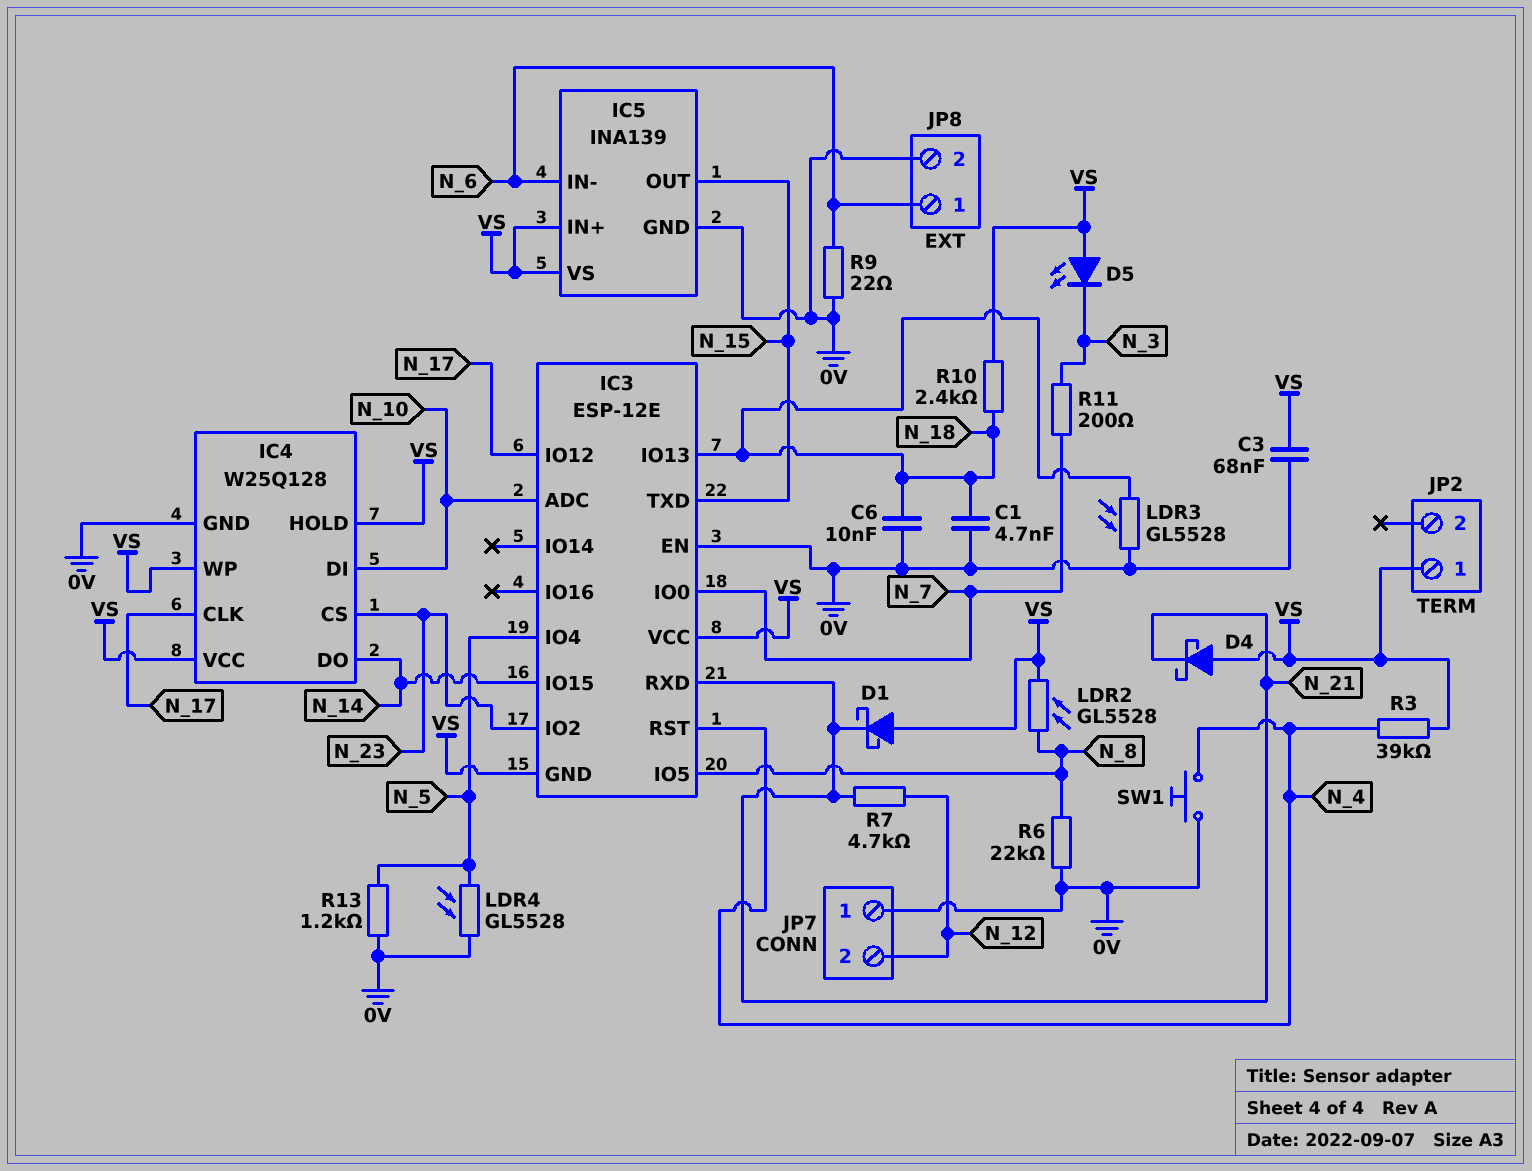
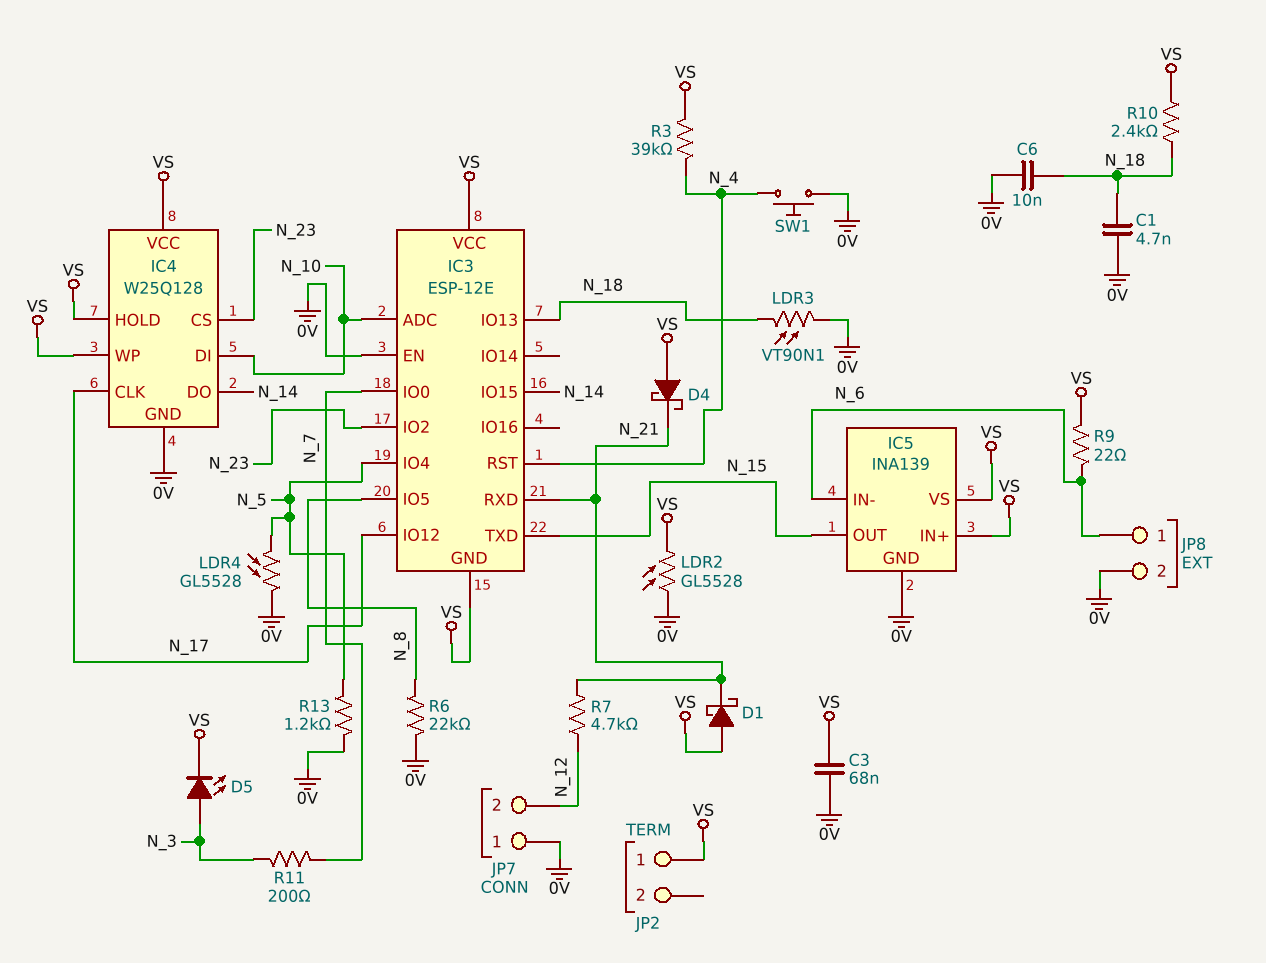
D5: LED (A VS, K N_3) -> LED (A N_3, K VS)
LDR2: GL5528 (N_8, VS) -> GL5528 (0V, VS)
LDR3: GL5528 (0V, N_18) -> VT90N1 (0V, N_18)
R9: 22 (0V, N_6) -> 22 (N_6, VS)

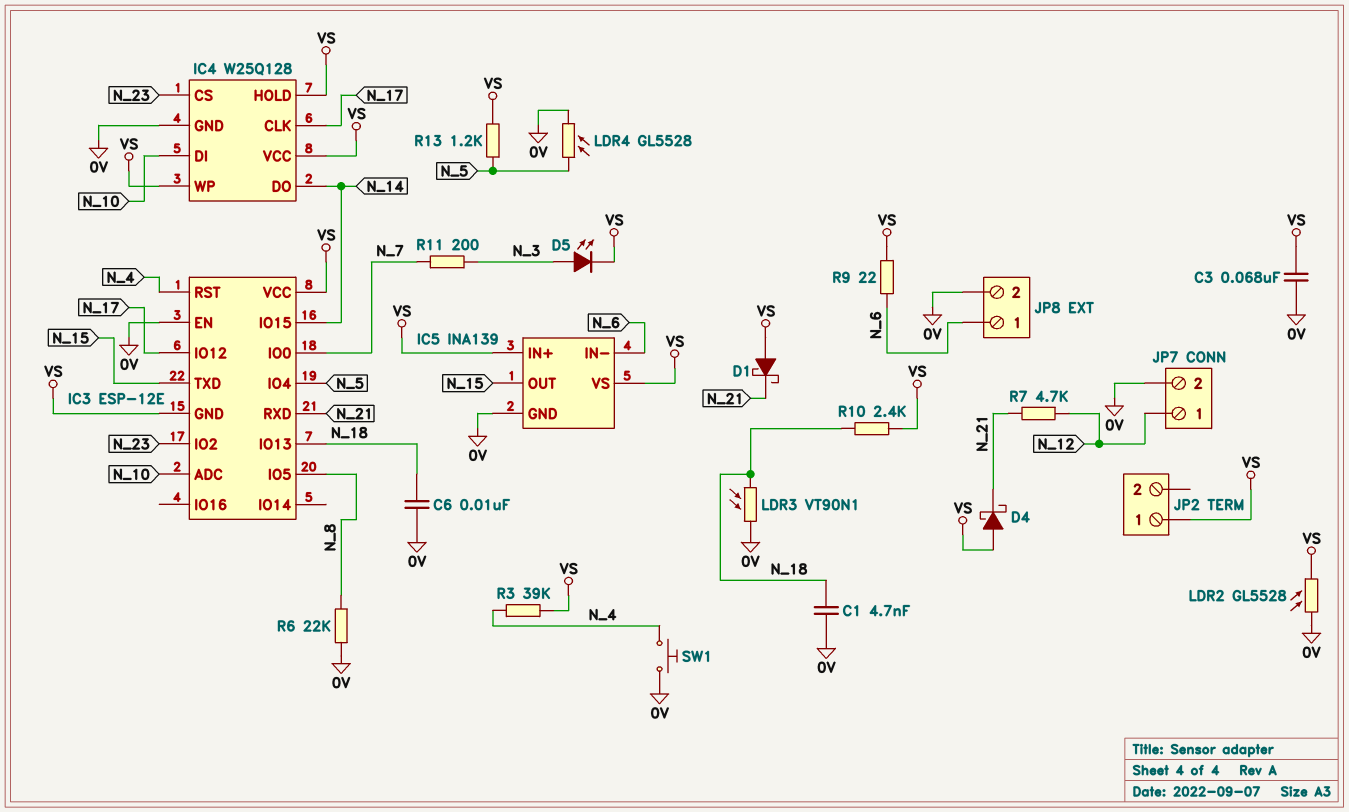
JP7 pin 1: 0V -> N_12
JP7 pin 2: N_12 -> 0V
R13: 1.2k (0V, N_5) -> 1.2k (N_5, VS)

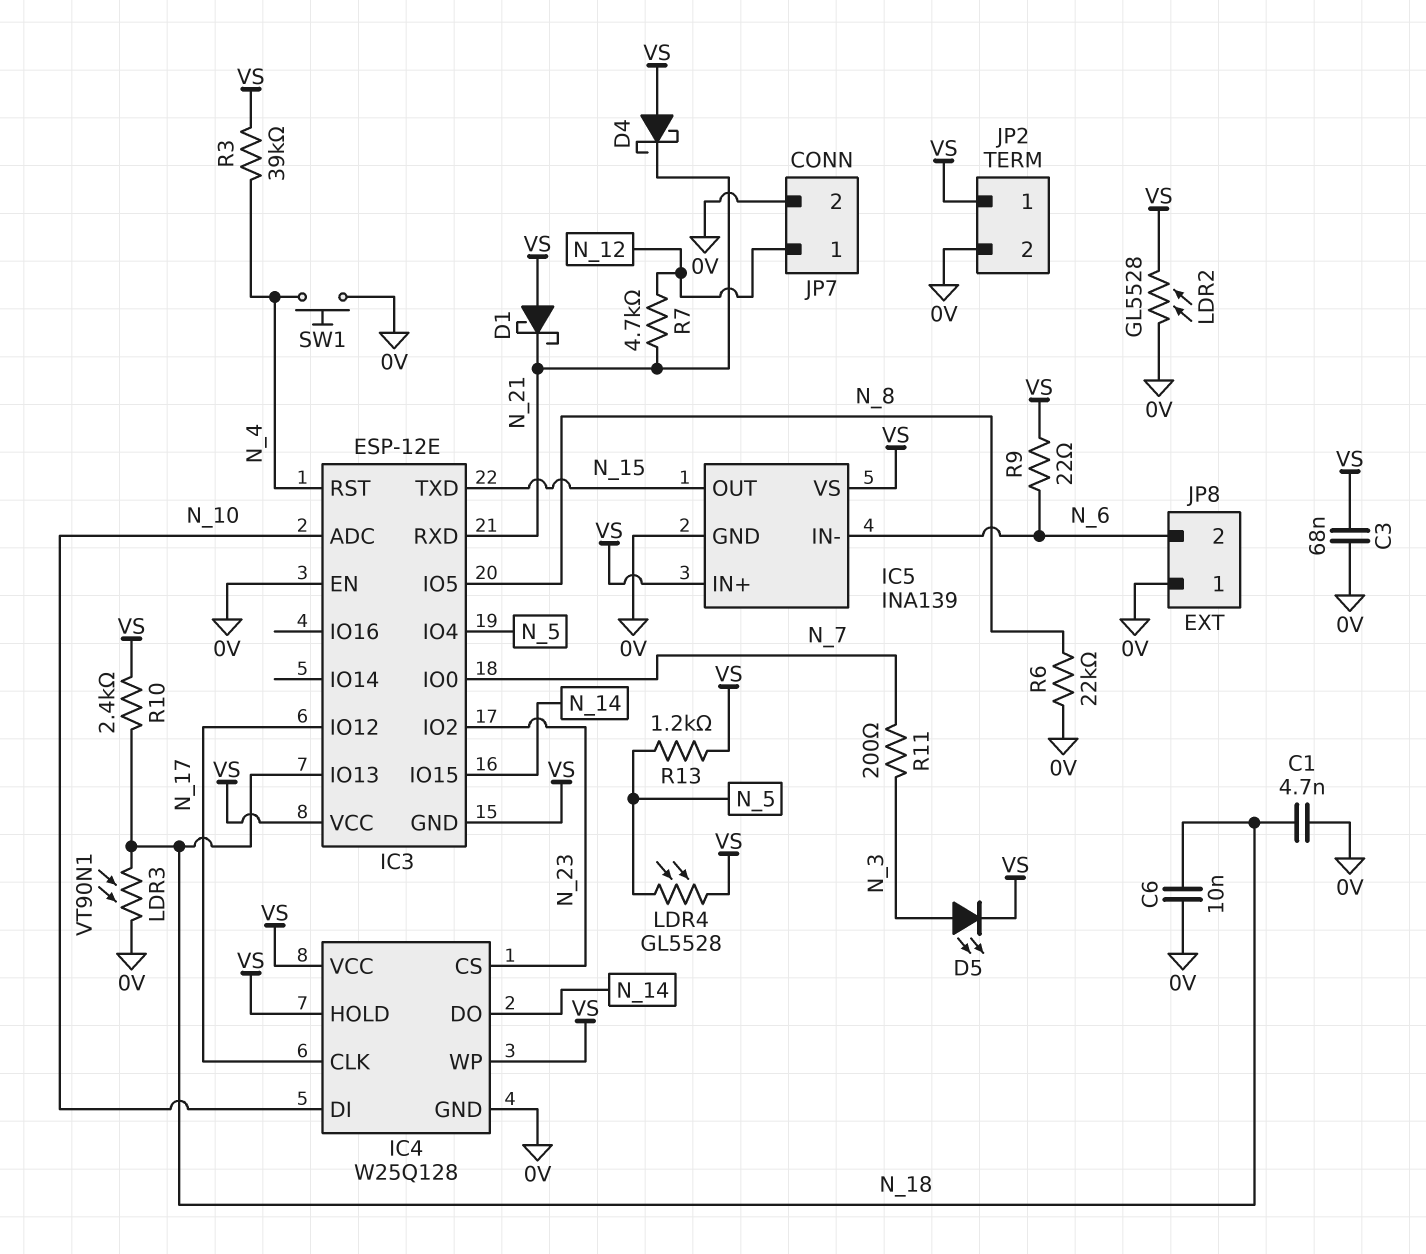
JP2 pin 2: none -> 0V
JP8 pin 1: N_6 -> 0V
JP8 pin 2: 0V -> N_6
LDR4: GL5528 (0V, N_5) -> GL5528 (N_5, VS)

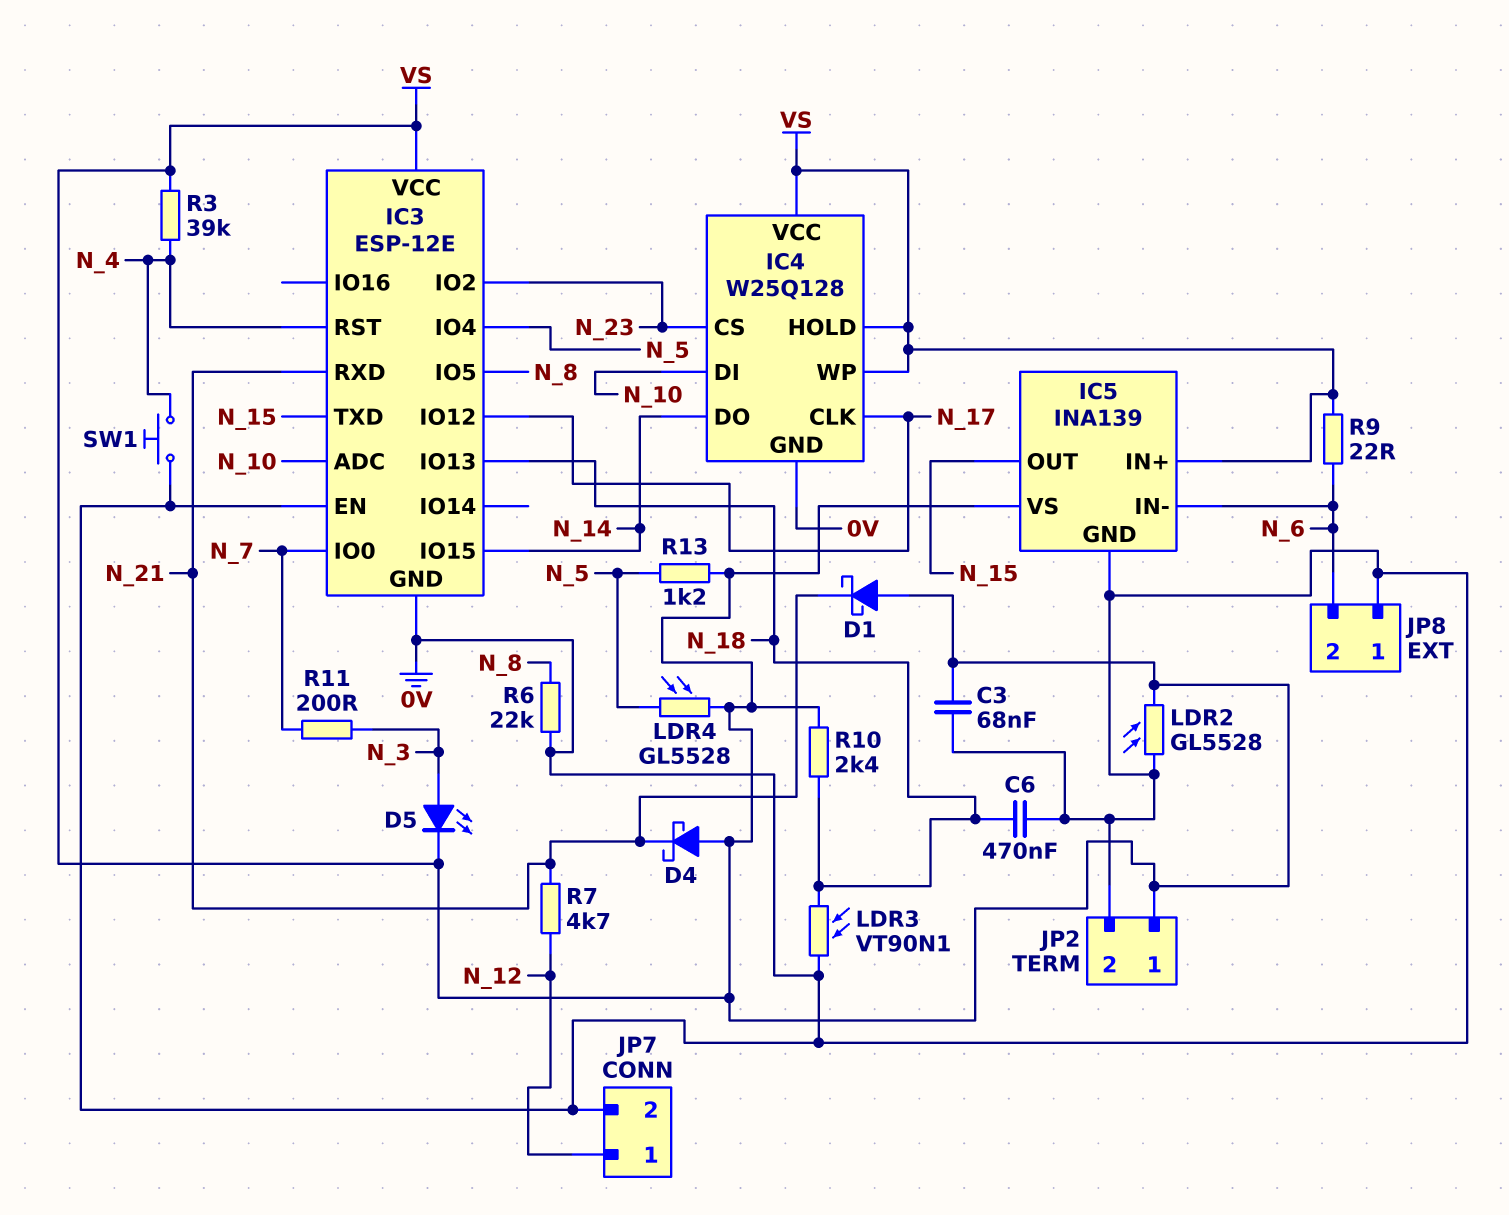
C1: 4.7nF (0V, N_18) -> none
C6: 10nF (0V, N_18) -> 470nF (0V, N_18)
IC3 pin GND: VS -> 0V

